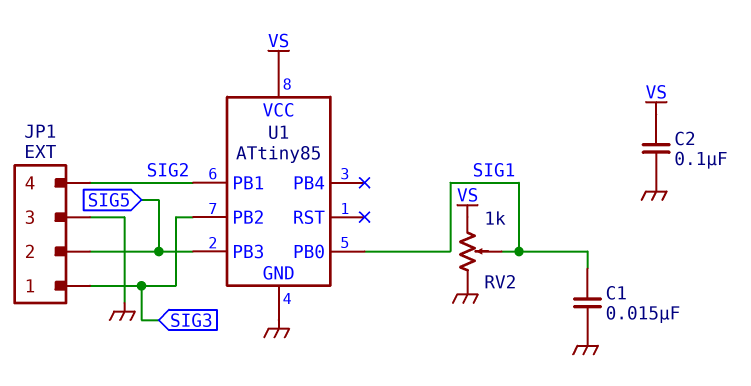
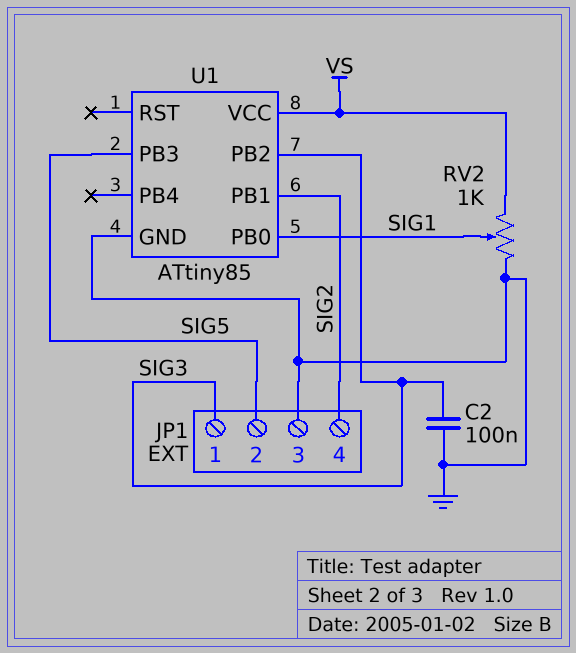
C1: 15nF (GND, SIG1) -> none
C2: 100nF (GND, VS) -> 100nF (GND, SIG3)

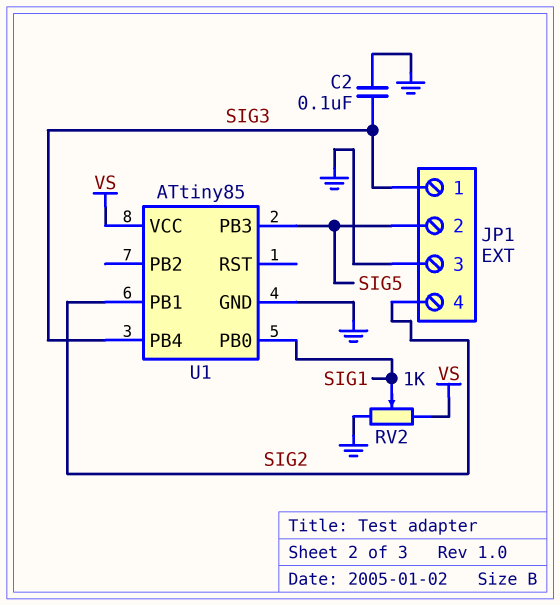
U1 pin PB2: SIG3 -> none
U1 pin PB4: none -> SIG3

